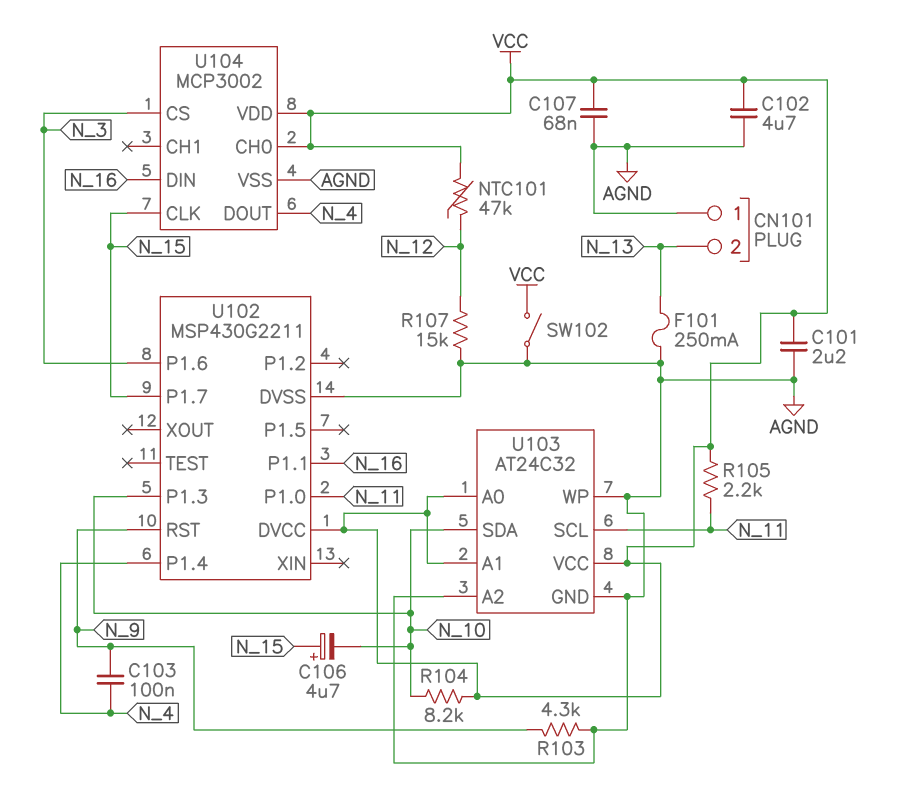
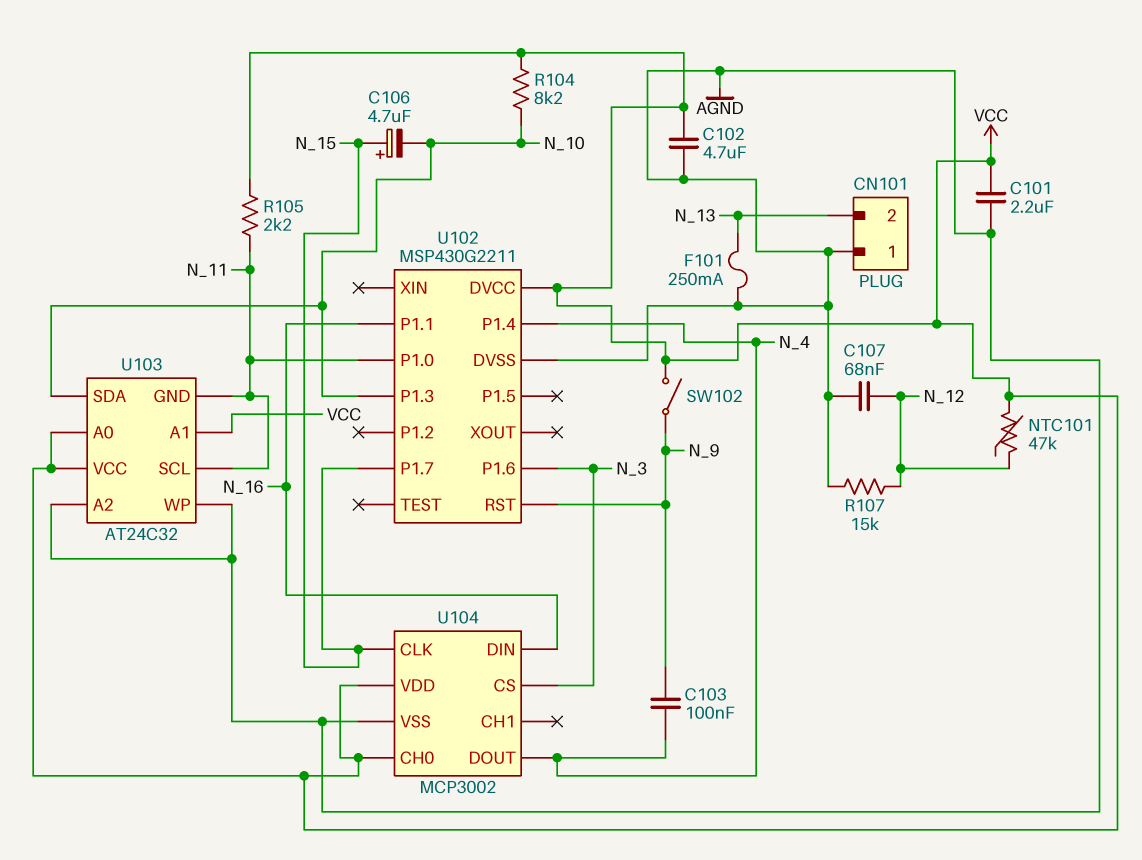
C107: 68nF (AGND, VCC) -> 68nF (AGND, N_12)
R103: 4.3k (AGND, N_9) -> none
SW102: switch (AGND, VCC) -> switch (N_9, VCC)
U103 pin GND: AGND -> N_11

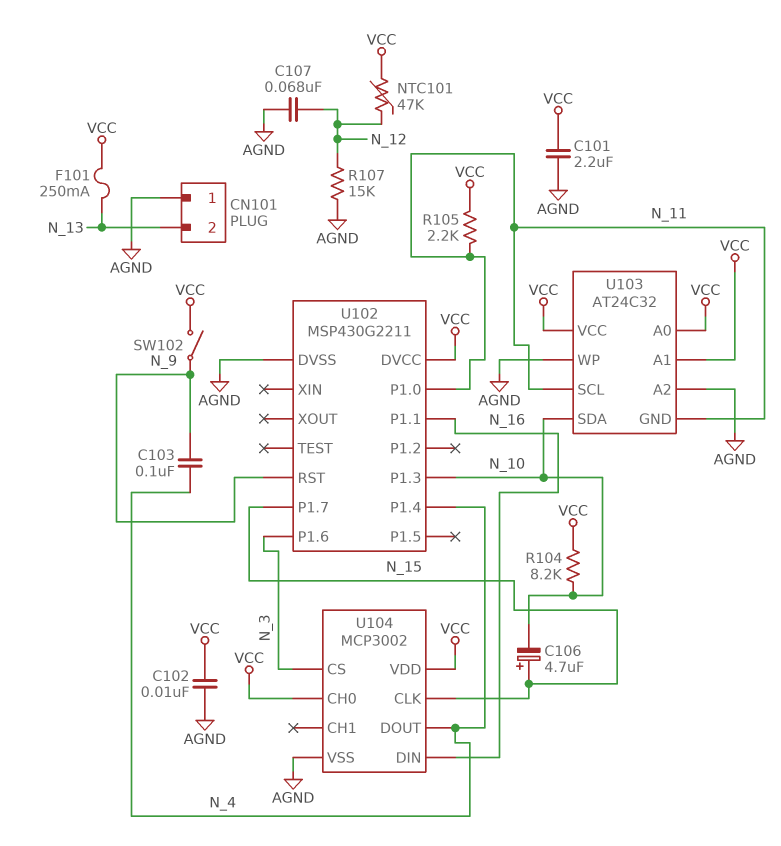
C102: 4.7uF (AGND, VCC) -> 10nF (AGND, VCC)
F101: 250mA (AGND, N_13) -> 250mA (N_13, VCC)

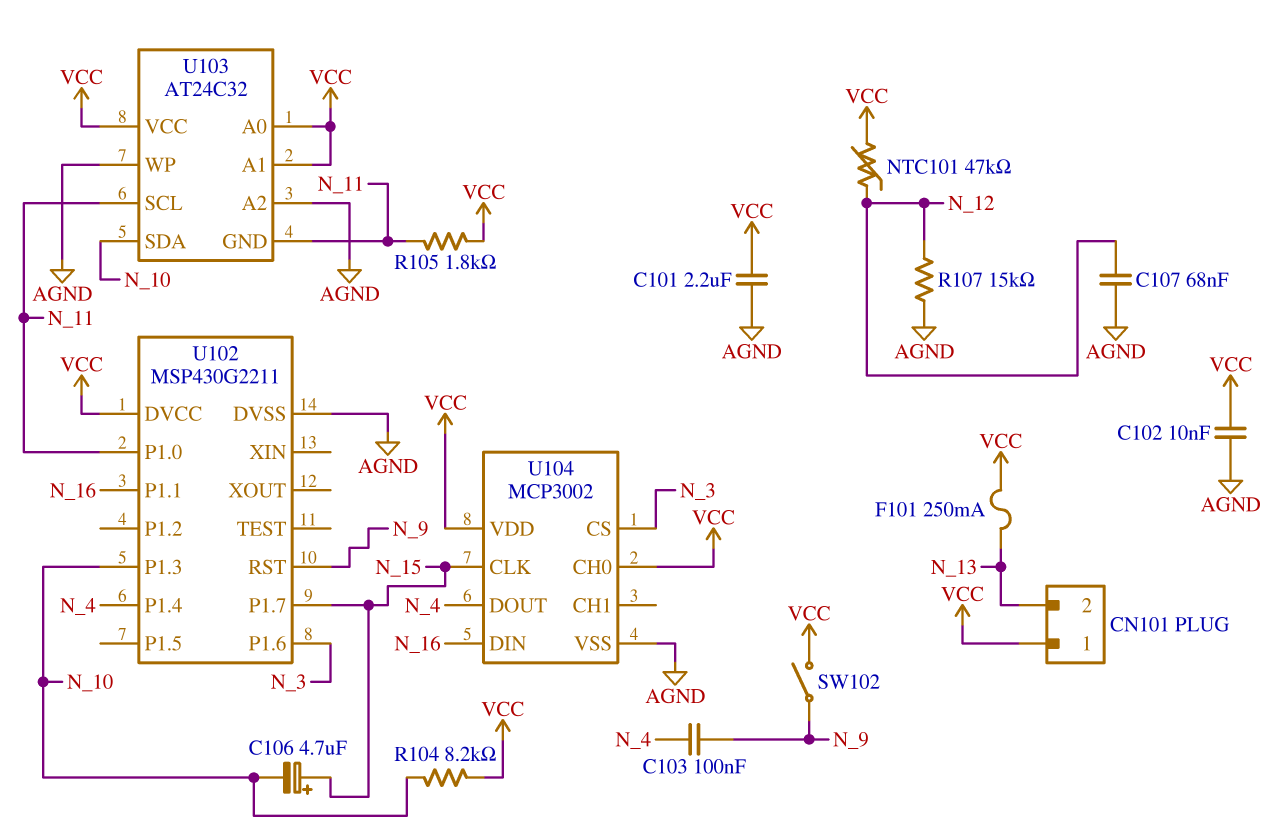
CN101 pin 1: AGND -> VCC
R105: 2.2k (N_11, VCC) -> 1.8k (N_11, VCC)

